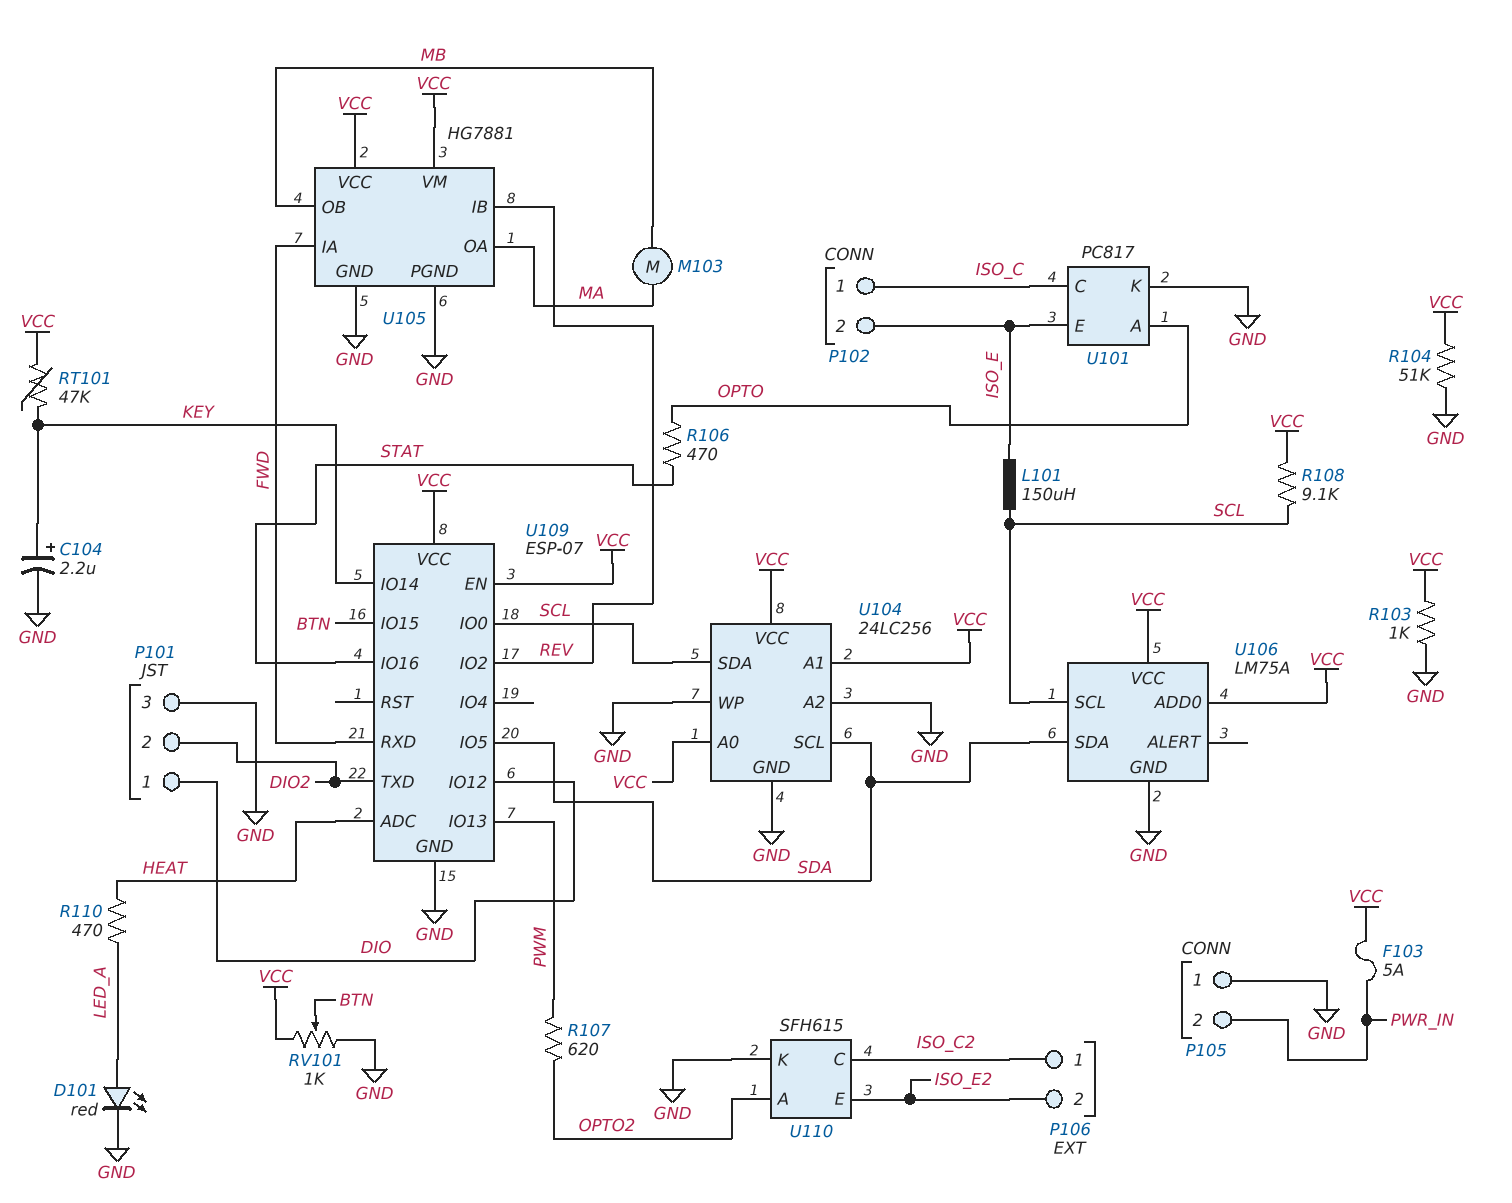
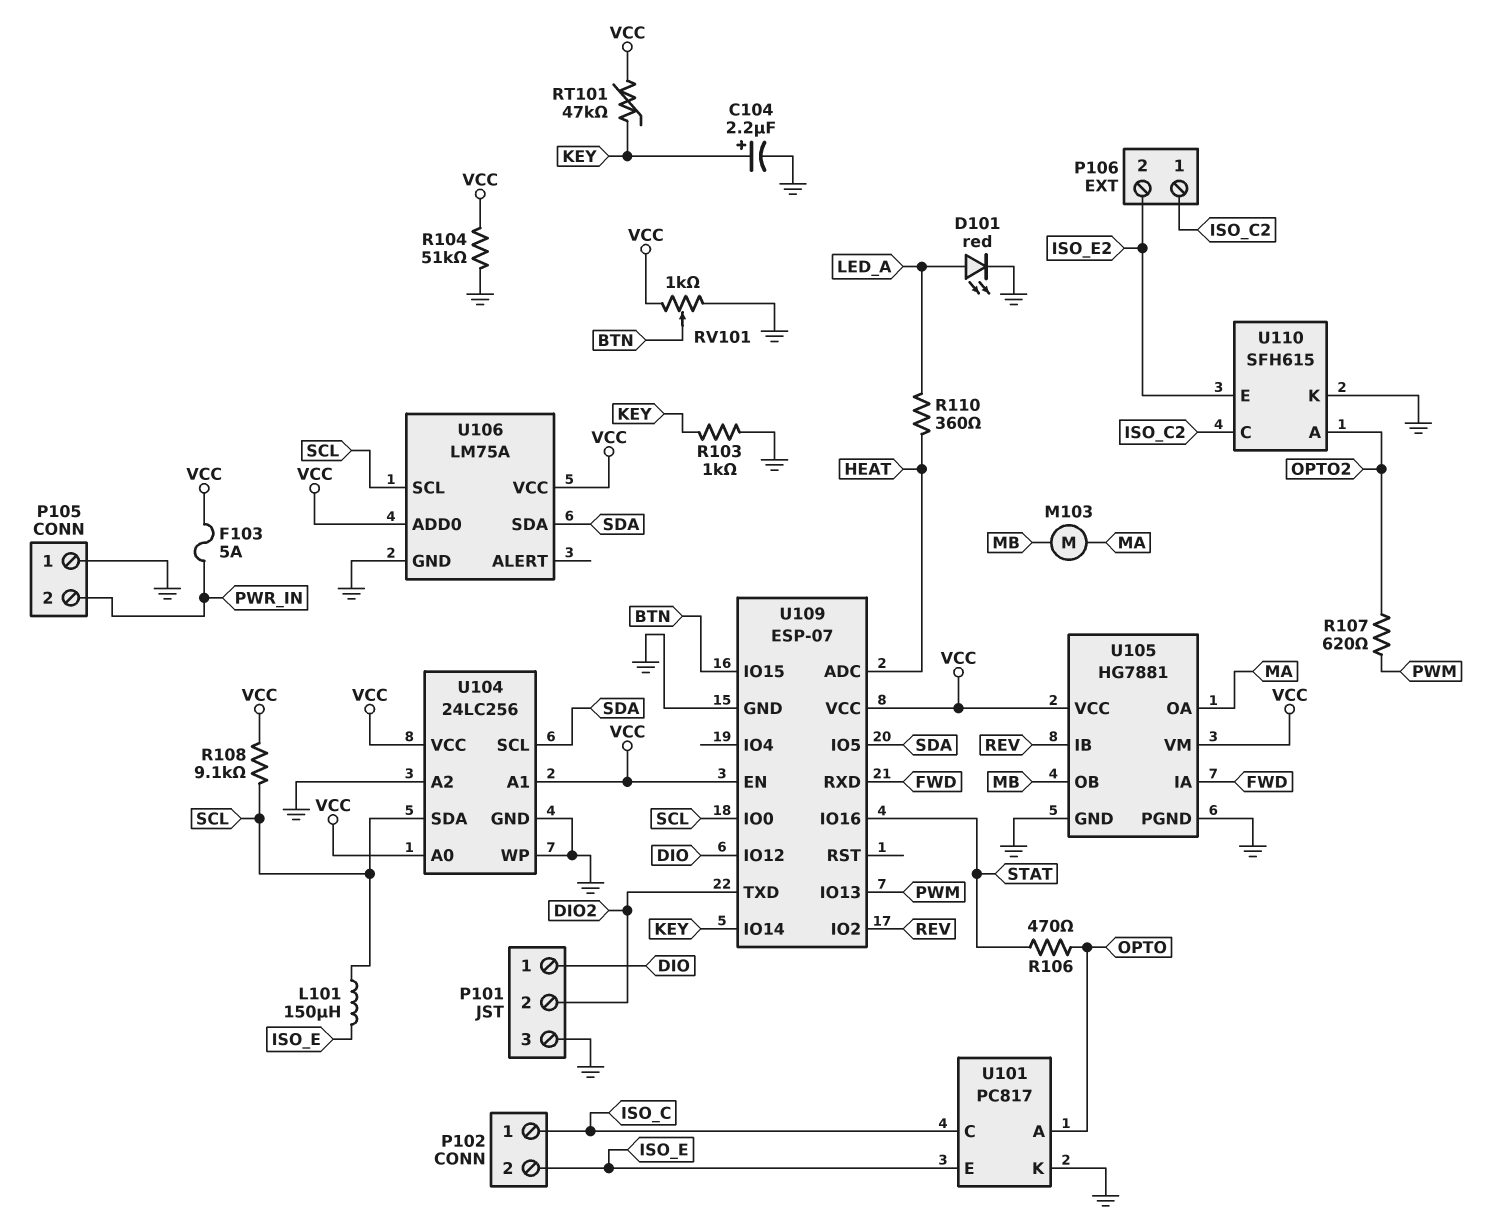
R103: 1k (GND, VCC) -> 1k (GND, KEY)
R110: 470 (HEAT, LED_A) -> 360 (HEAT, LED_A)

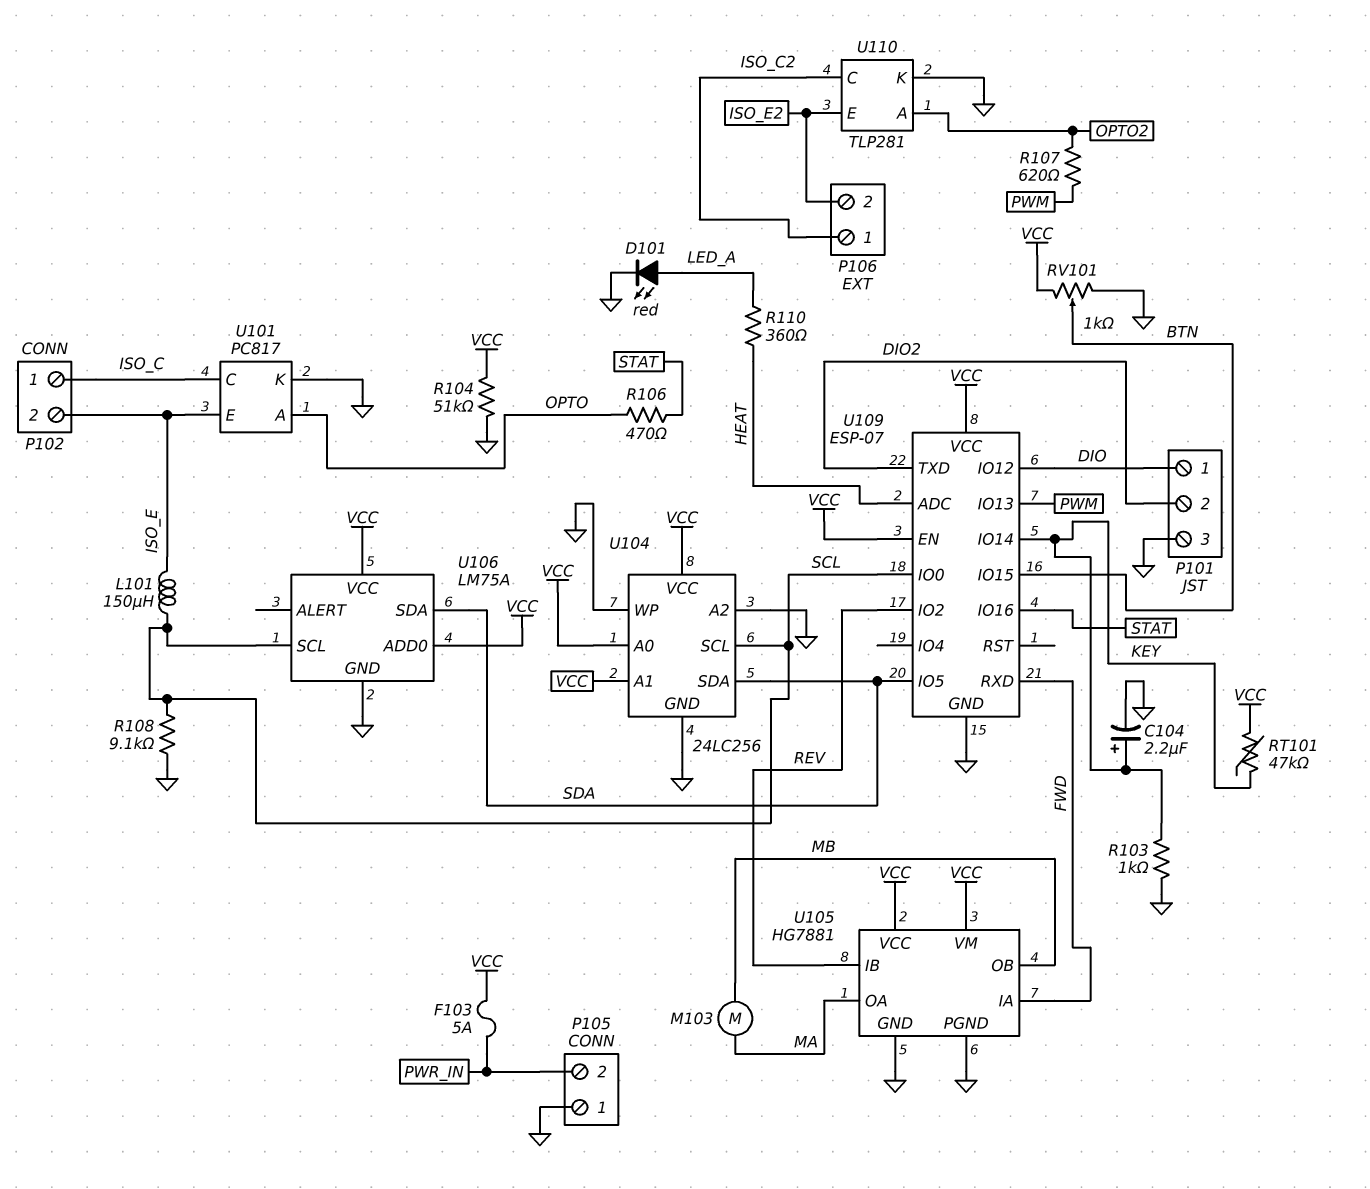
R108: 9.1k (SCL, VCC) -> 9.1k (GND, SCL)
U104 pin SCL: SDA -> SCL
U104 pin SDA: SCL -> SDA
U110: SFH615 -> TLP281

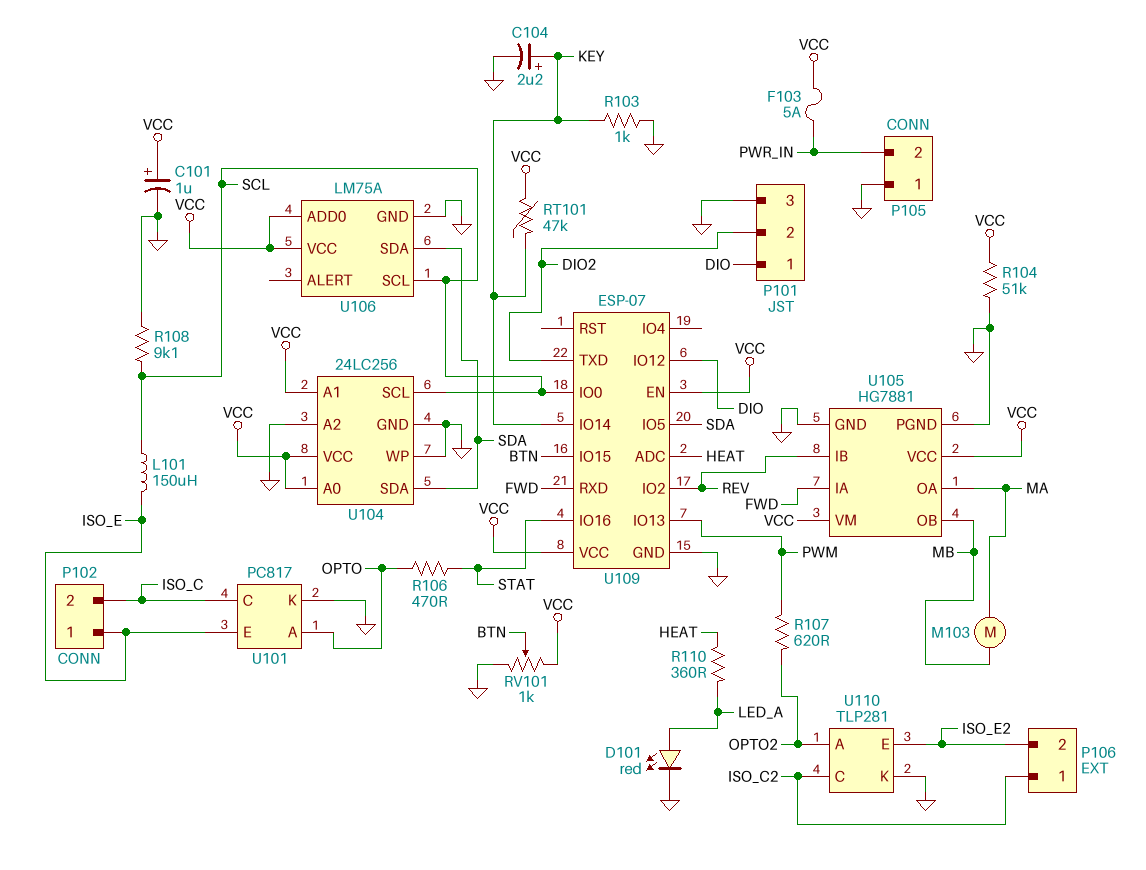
C101: none -> 1uF (plus VCC, minus GND)
P102 pin 1: ISO_C -> ISO_E
P102 pin 2: ISO_E -> ISO_C

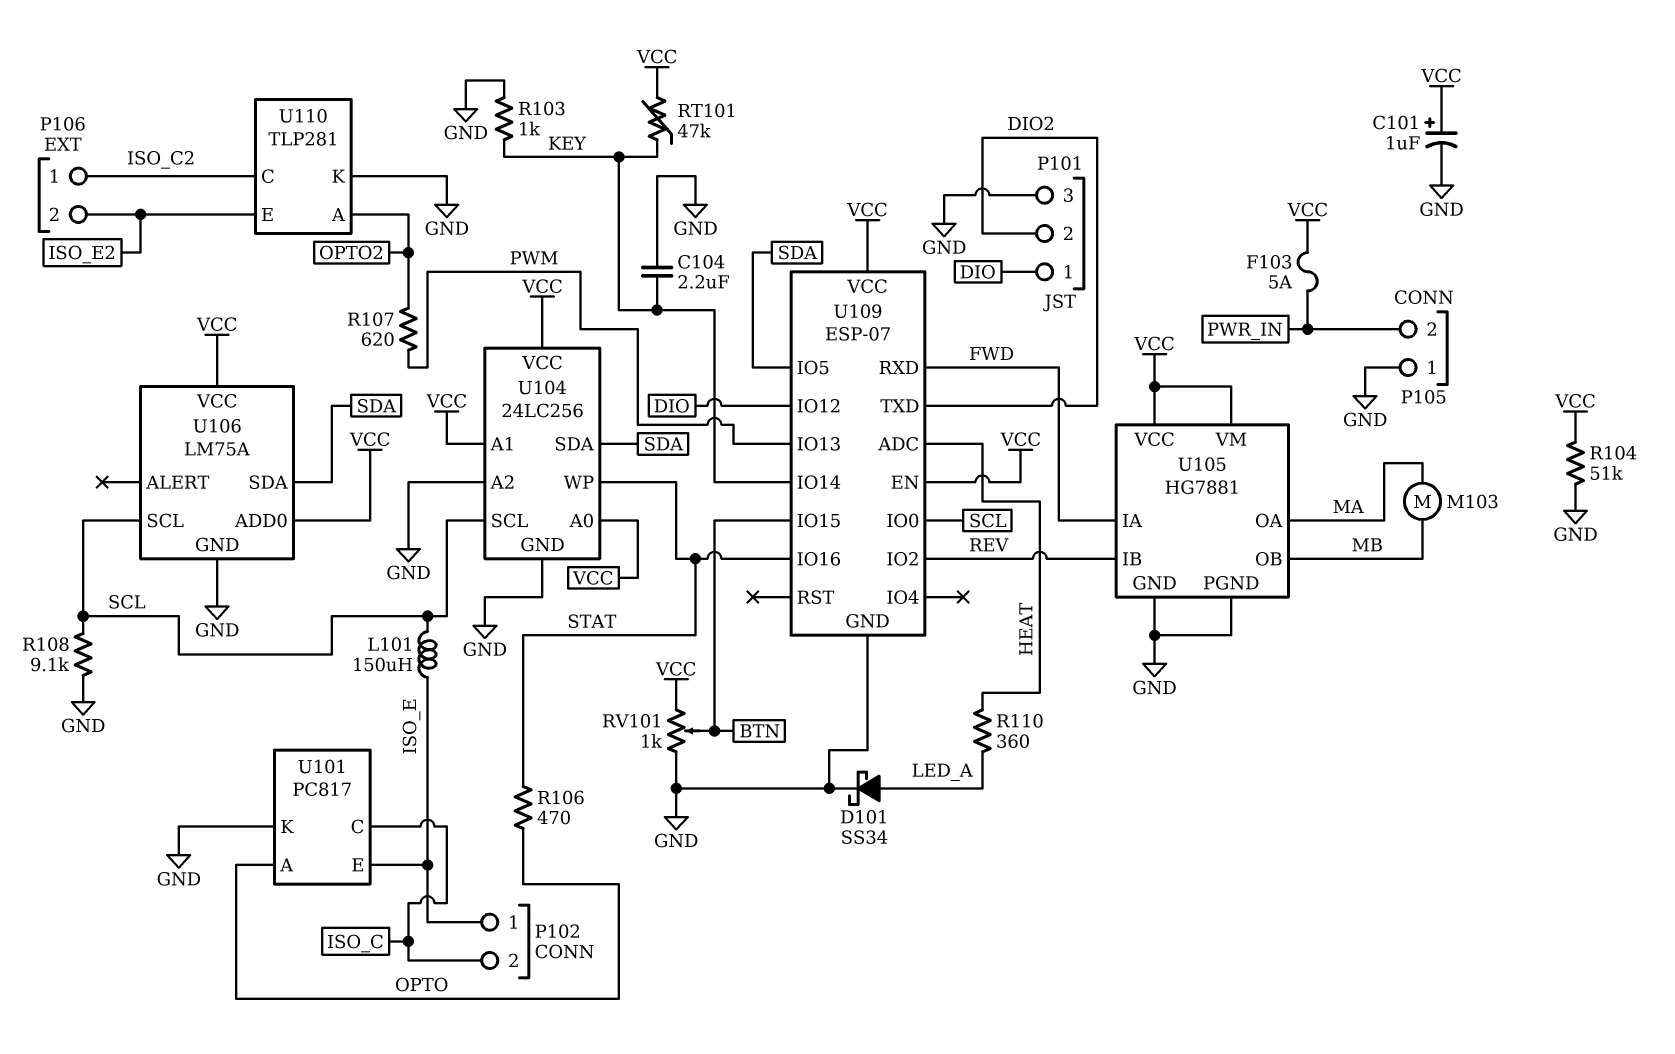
C104: 2.2uF (plus KEY, minus GND) -> 2.2uF (GND, KEY)
D101: LED red (A LED_A, K GND) -> schottky SS34 (A LED_A, K GND)
U104 pin WP: GND -> STAT

